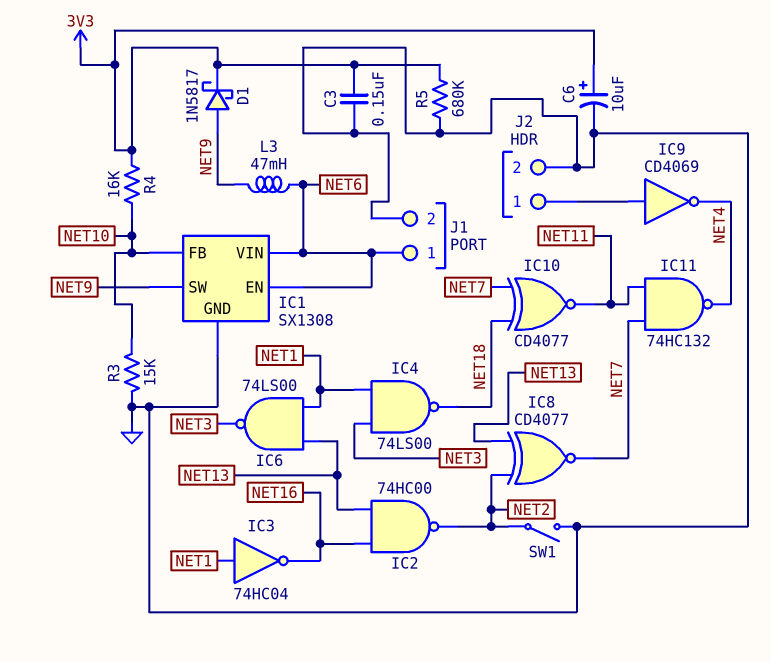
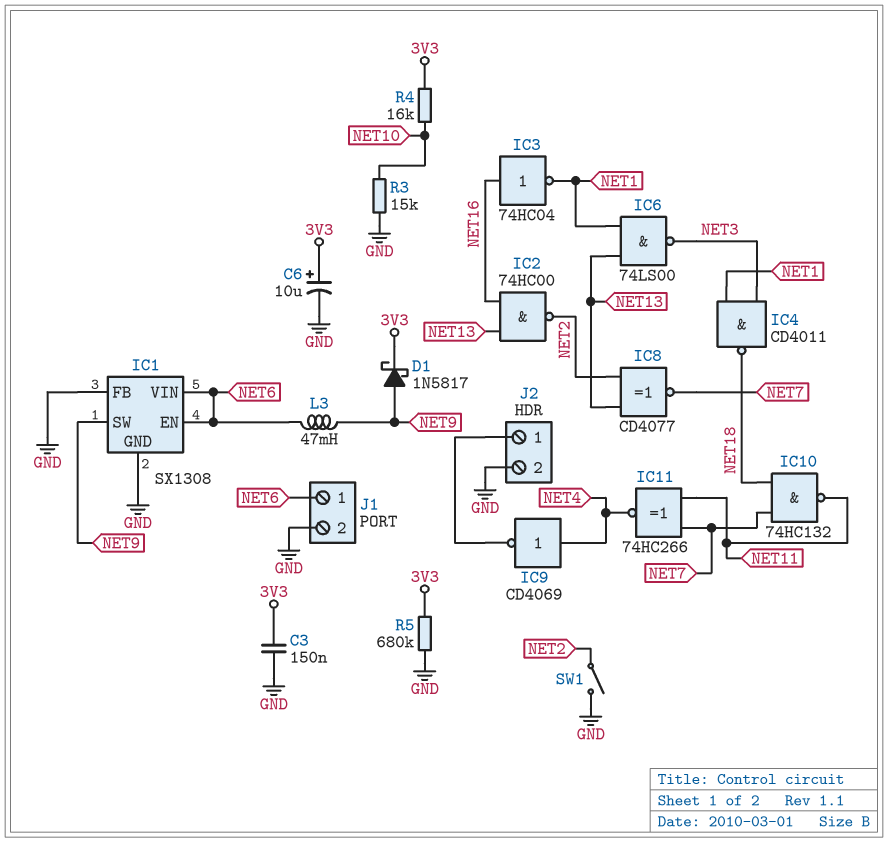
IC1 pin FB: NET10 -> GND
IC3: NOT 74HC04 (in NET1, out NET16) -> NOT 74HC04 (in NET16, out NET1)
IC4: NAND 74LS00 (in NET1, in NET3, out NET18) -> NAND CD4011 (in NET1, in NET3, out NET18)
IC9: NOT CD4069 (in J2/1, out NET4) -> NOT CD4069 (in NET4, out J2/1)
IC10: XNOR CD4077 (in NET7, in NET18, out NET11) -> NAND 74HC132 (in NET7, in NET18, out NET11)
IC11: NAND 74HC132 (in NET7, in NET11, out NET4) -> XNOR 74HC266 (in NET7, in NET11, out NET4)

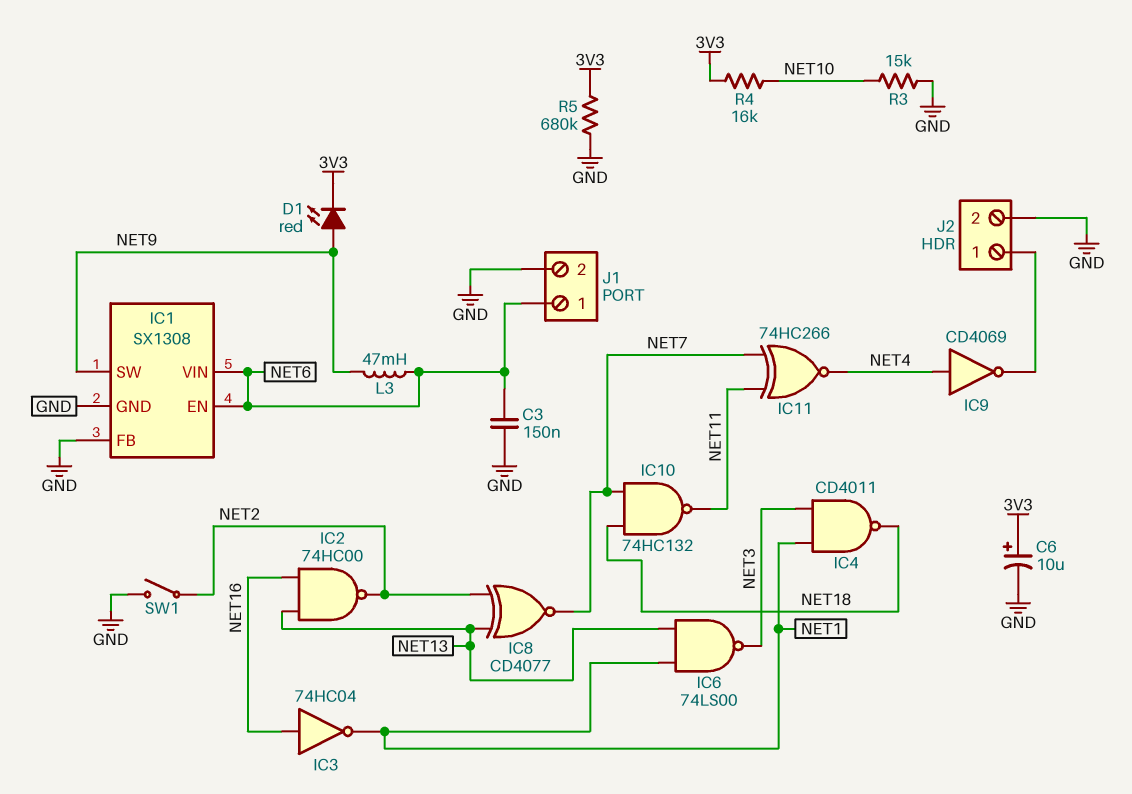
C3: 150nF (3V3, GND) -> 150nF (GND, NET6)
D1: schottky 1N5817 (A NET9, K 3V3) -> LED red (A NET9, K 3V3)

